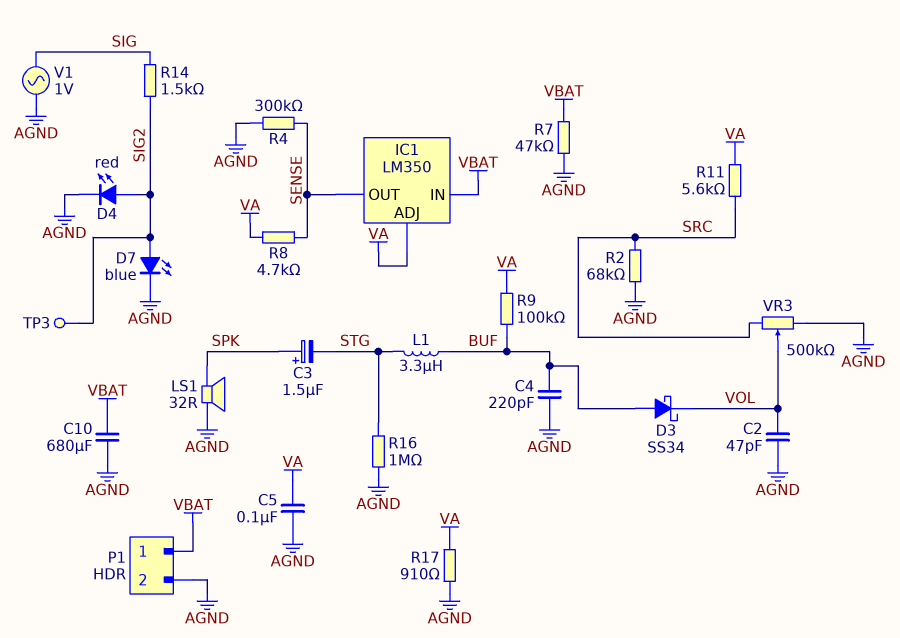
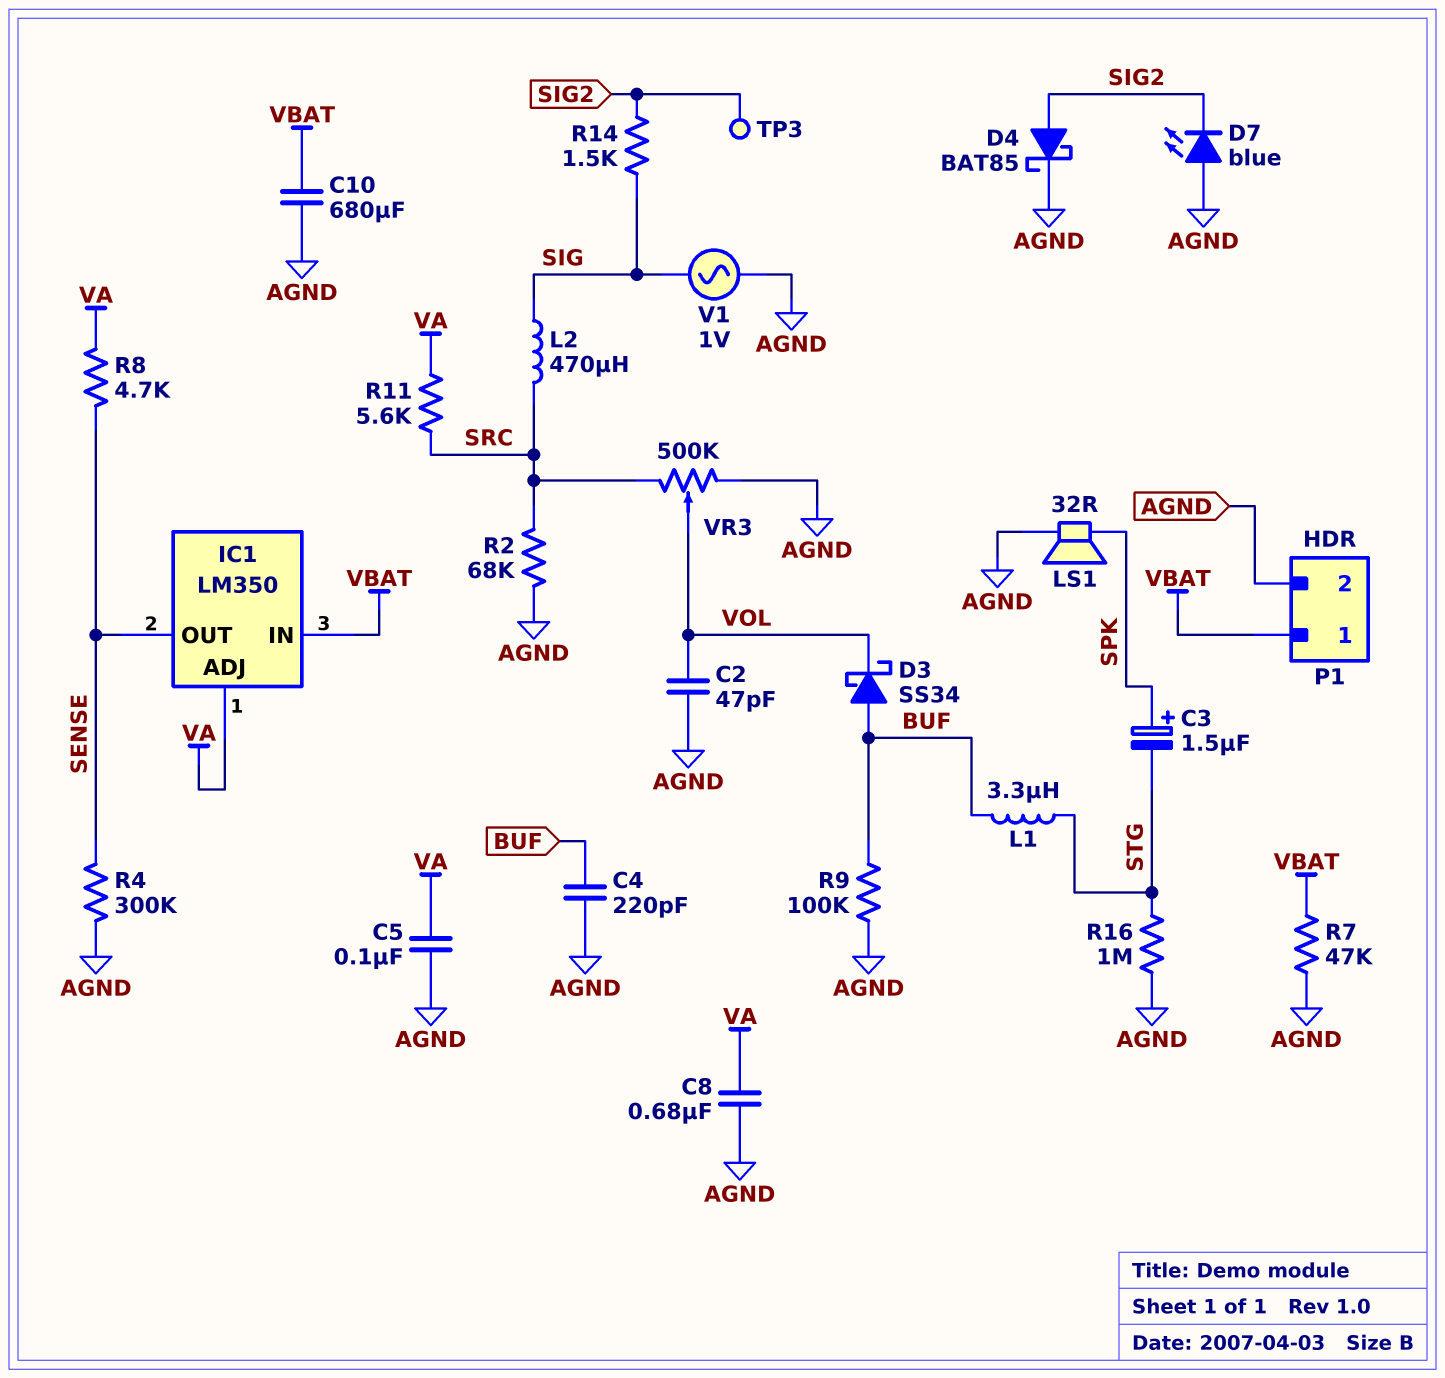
C8: none -> 680nF (AGND, VA)
D4: LED red (A SIG2, K AGND) -> schottky BAT85 (A SIG2, K AGND)
D7: LED blue (A SIG2, K AGND) -> LED blue (A AGND, K SIG2)
L2: none -> 470uH (SIG, SRC)
R9: 100k (BUF, VA) -> 100k (AGND, BUF)
R17: 910 (AGND, VA) -> none

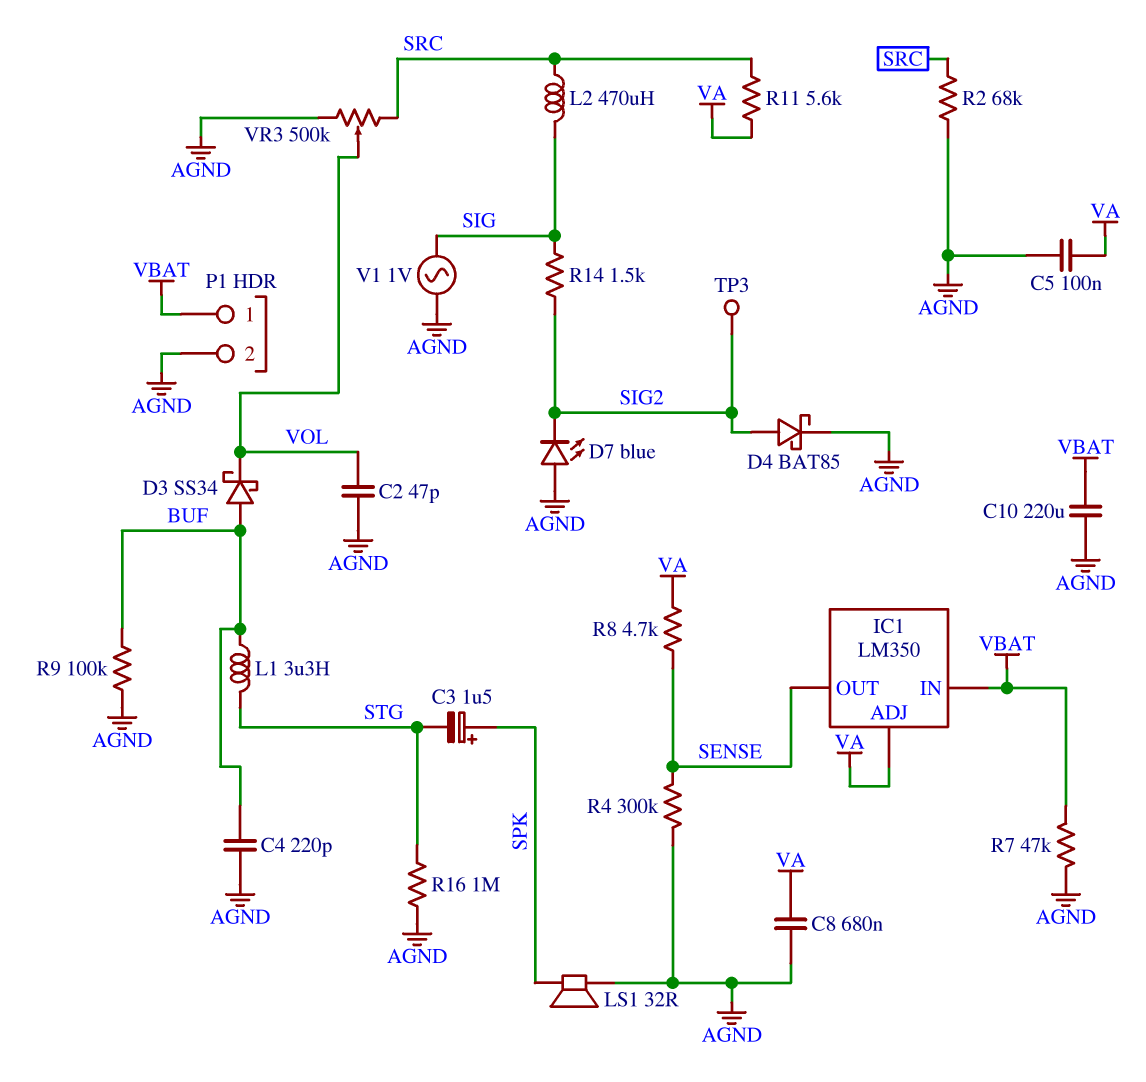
C10: 680uF (AGND, VBAT) -> 220uF (AGND, VBAT)

